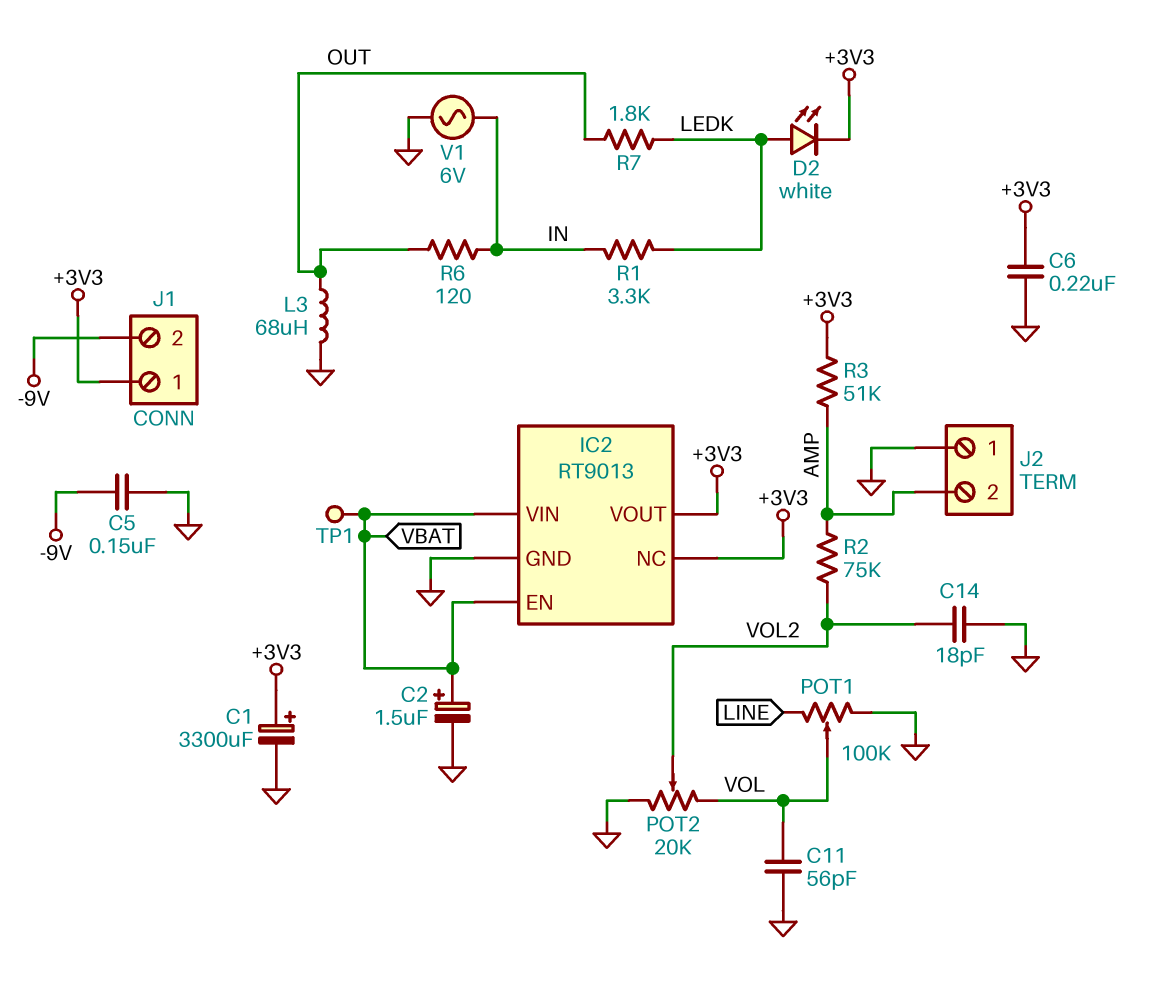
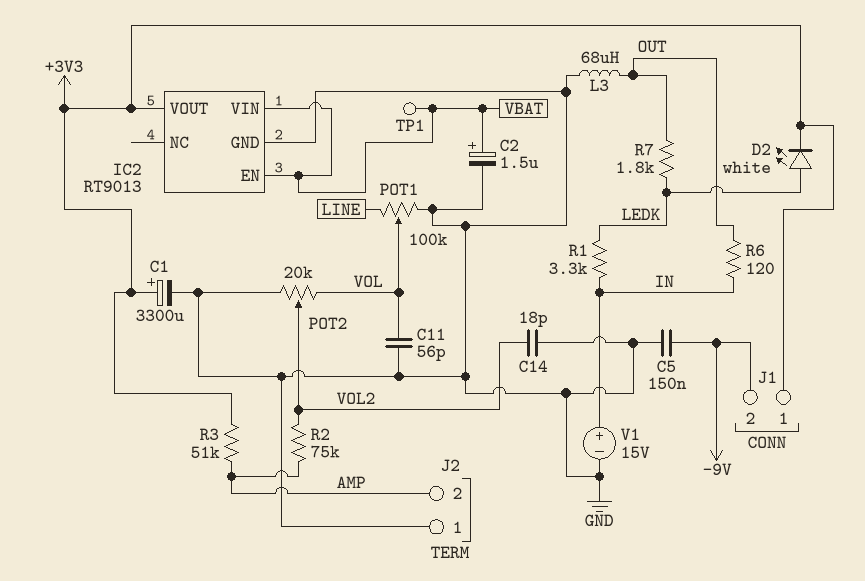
C6: 220nF (+3V3, GND) -> none
IC2 pin NC: +3V3 -> none
V1: AC 6V (GND, IN) -> 15V (plus IN, minus GND)

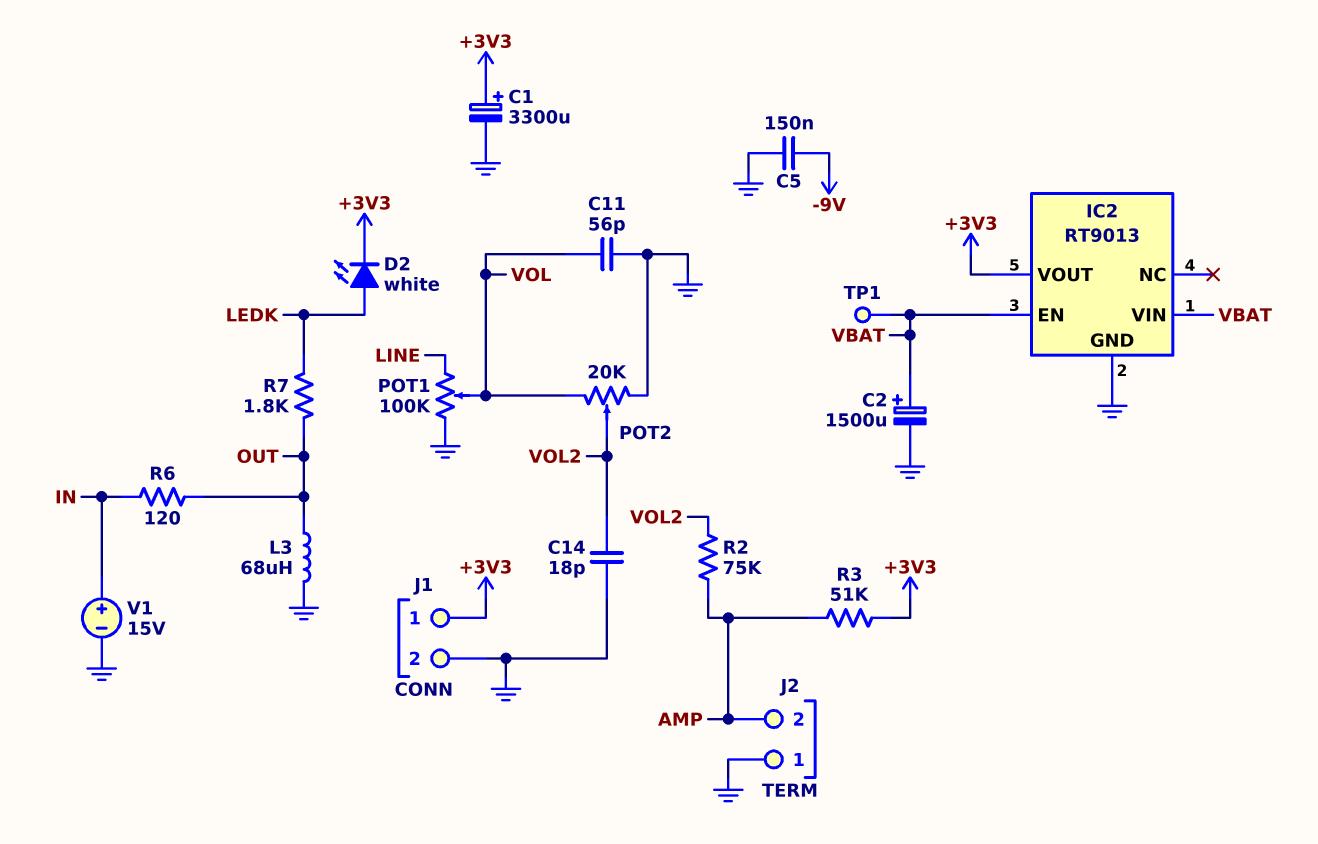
C2: 1.5uF (plus VBAT, minus GND) -> 1500uF (plus VBAT, minus GND)
J1 pin 2: -9V -> GND
R1: 3.3k (IN, LEDK) -> none

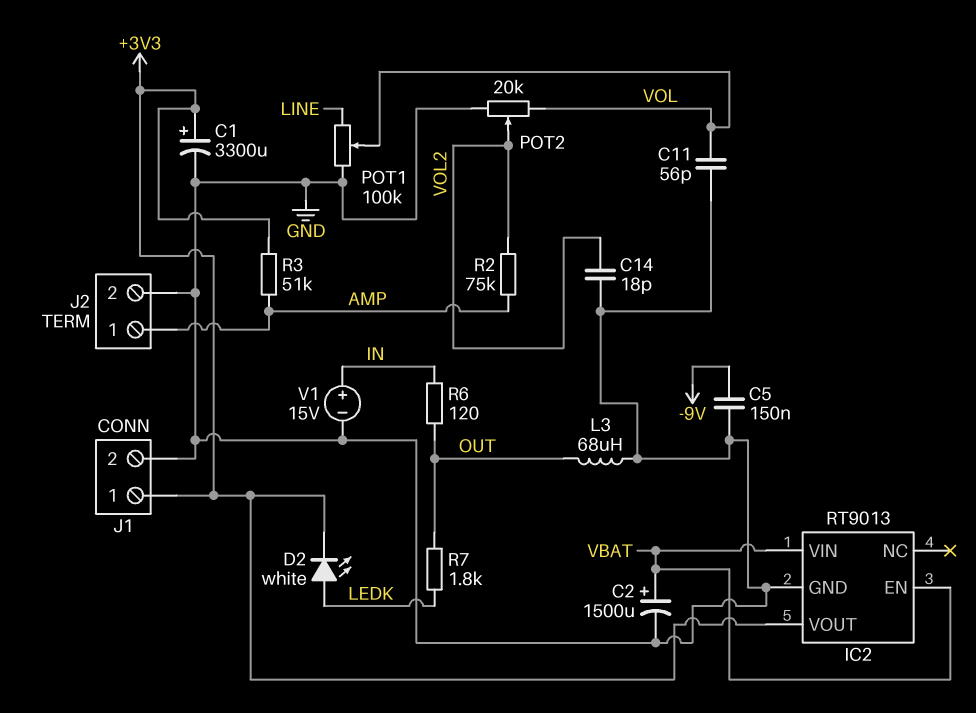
J2 pin 1: GND -> AMP
J2 pin 2: AMP -> GND
TP1: test point (VBAT) -> none

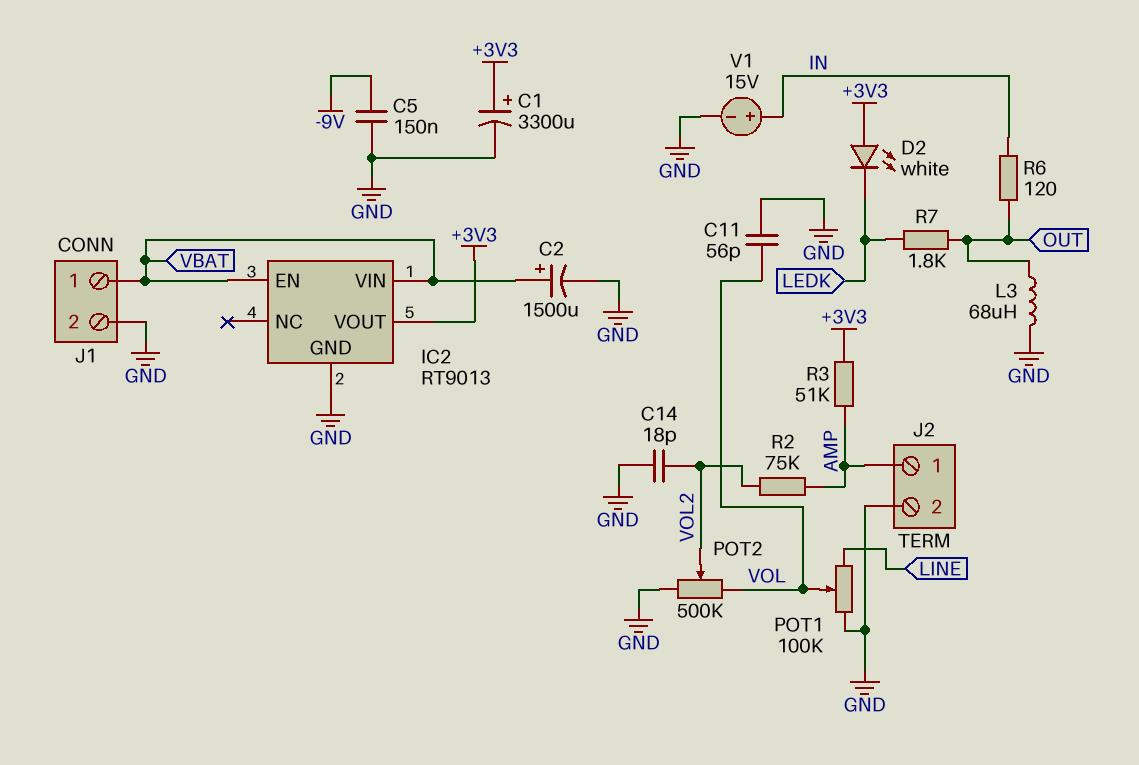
D2: LED white (A LEDK, K +3V3) -> LED white (A +3V3, K LEDK)
J1 pin 1: +3V3 -> VBAT
POT2: 20k (GND, VOL, wiper VOL2) -> 500k (GND, VOL, wiper VOL2)

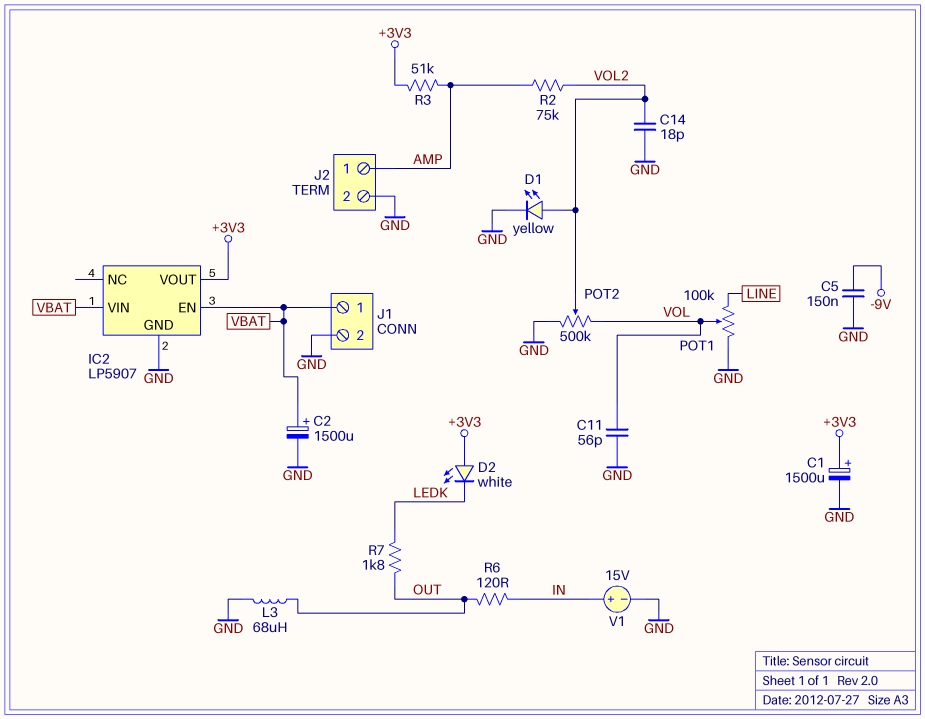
C1: 3300uF (plus +3V3, minus GND) -> 1500uF (plus +3V3, minus GND)
D1: none -> LED yellow (A VOL2, K GND)
IC2: RT9013 -> LP5907

